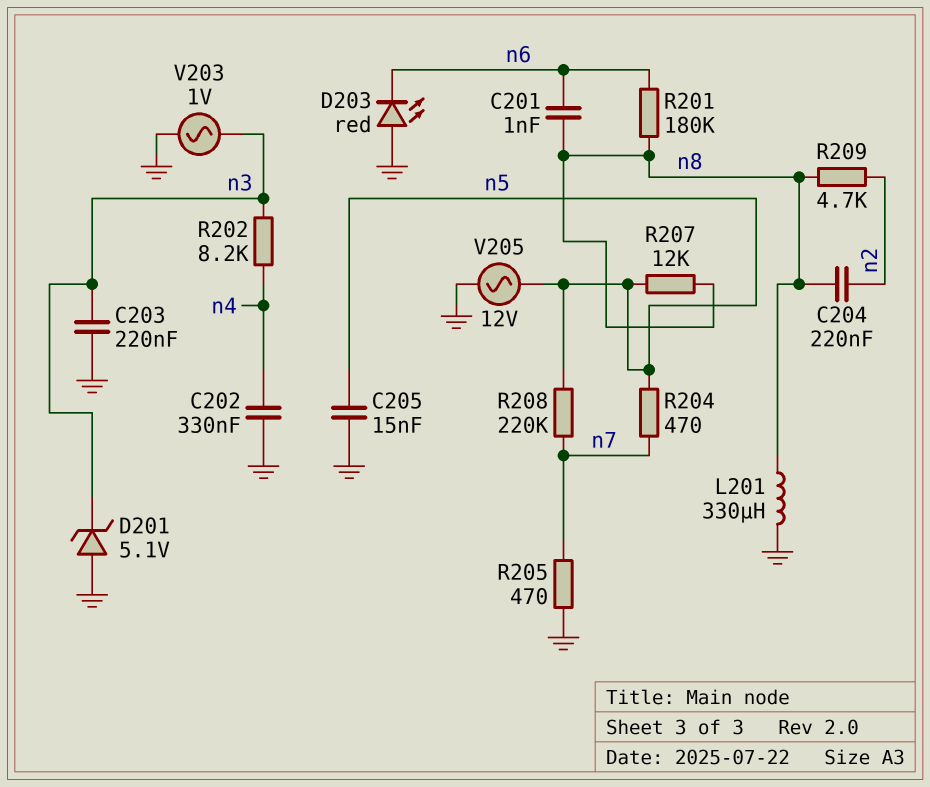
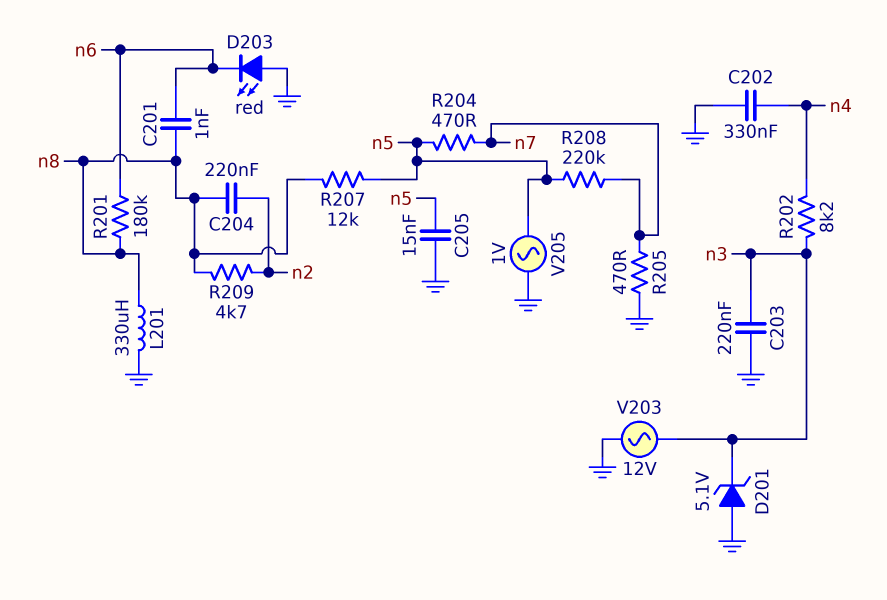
V203: AC 1V (GND, n3) -> AC 12V (GND, n3)
V205: AC 12V (GND, n5) -> AC 1V (GND, n5)

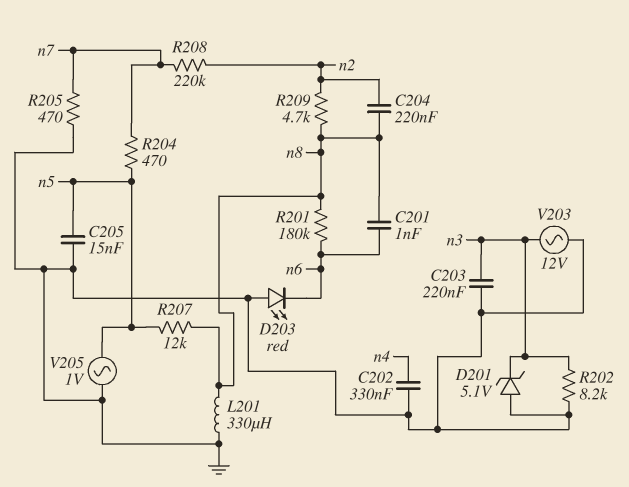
R202: 8.2k (n3, n4) -> 8.2k (GND, n3)
R208: 220k (n5, n7) -> 220k (n2, n7)

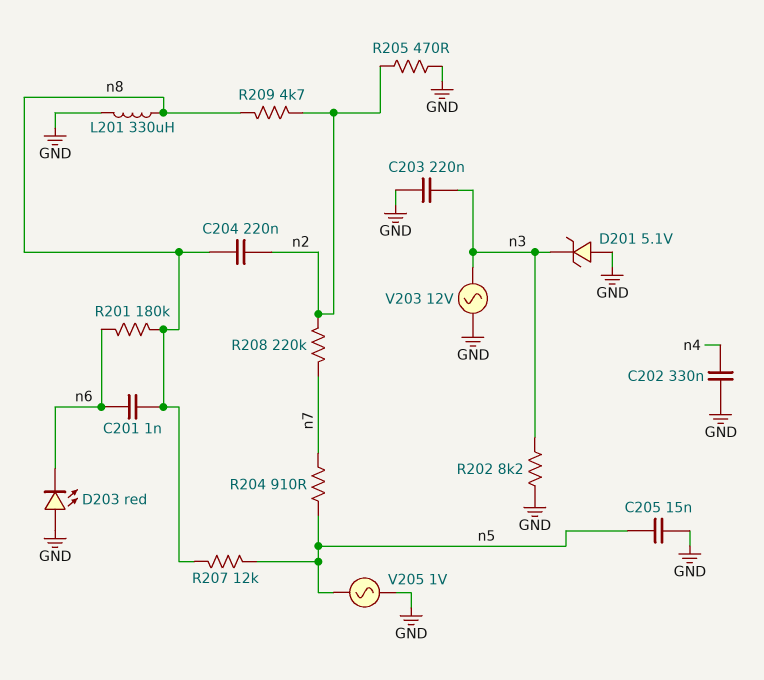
R204: 470 (n5, n7) -> 910 (n5, n7)
R205: 470 (GND, n7) -> 470 (GND, n2)

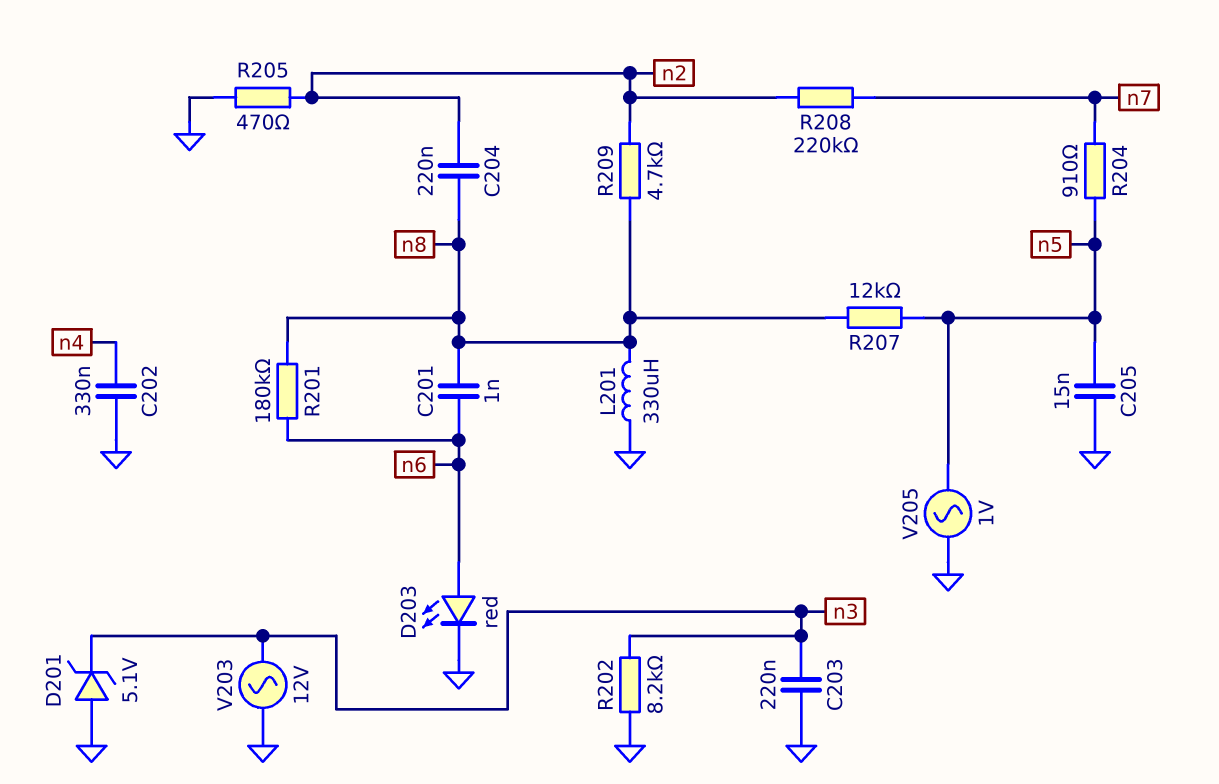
D203: LED red (A GND, K n6) -> LED red (A n6, K GND)

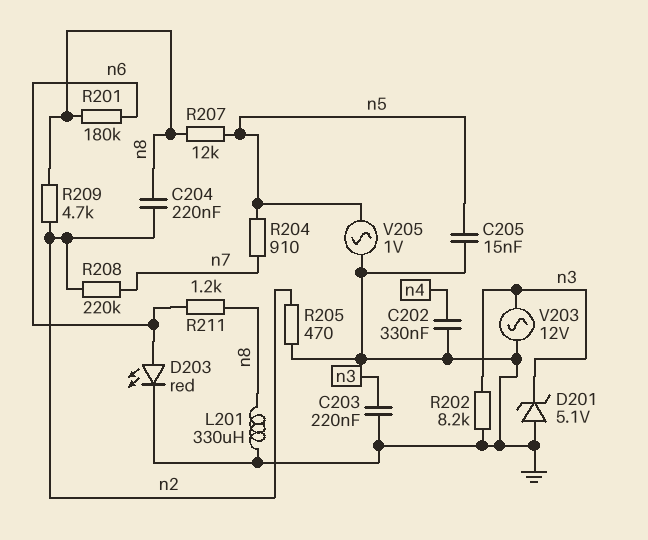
C201: 1nF (n6, n8) -> none
R211: none -> 1.2k (n6, n8)

